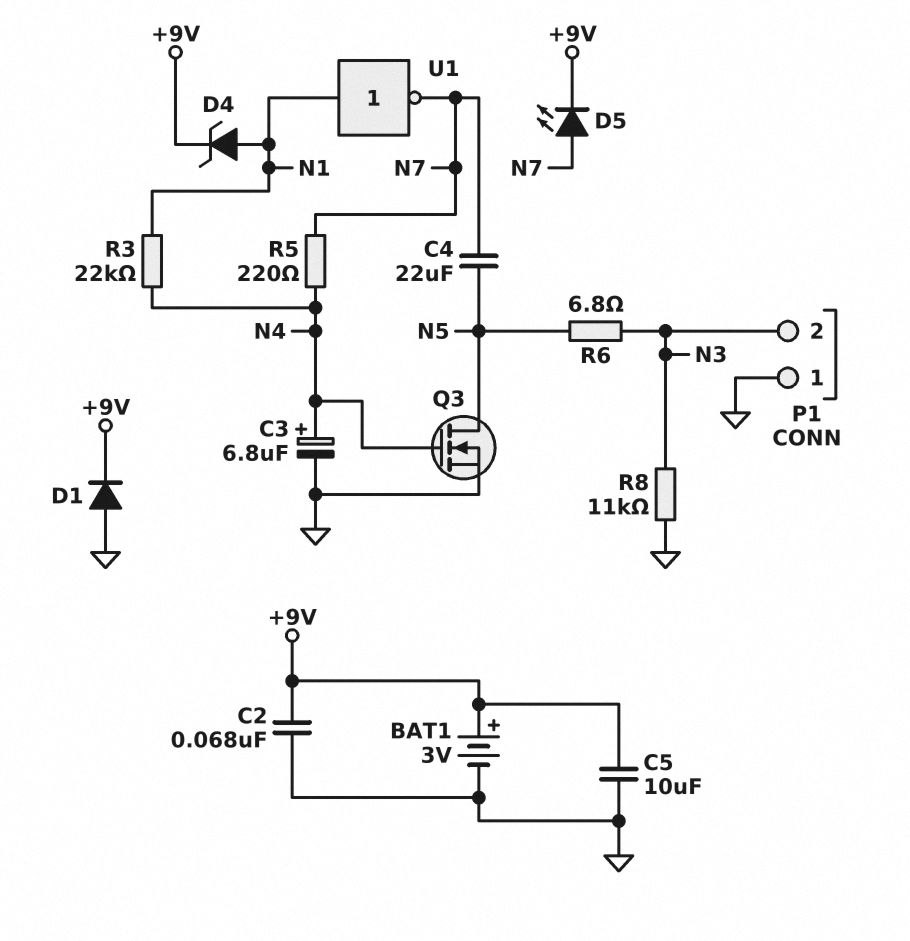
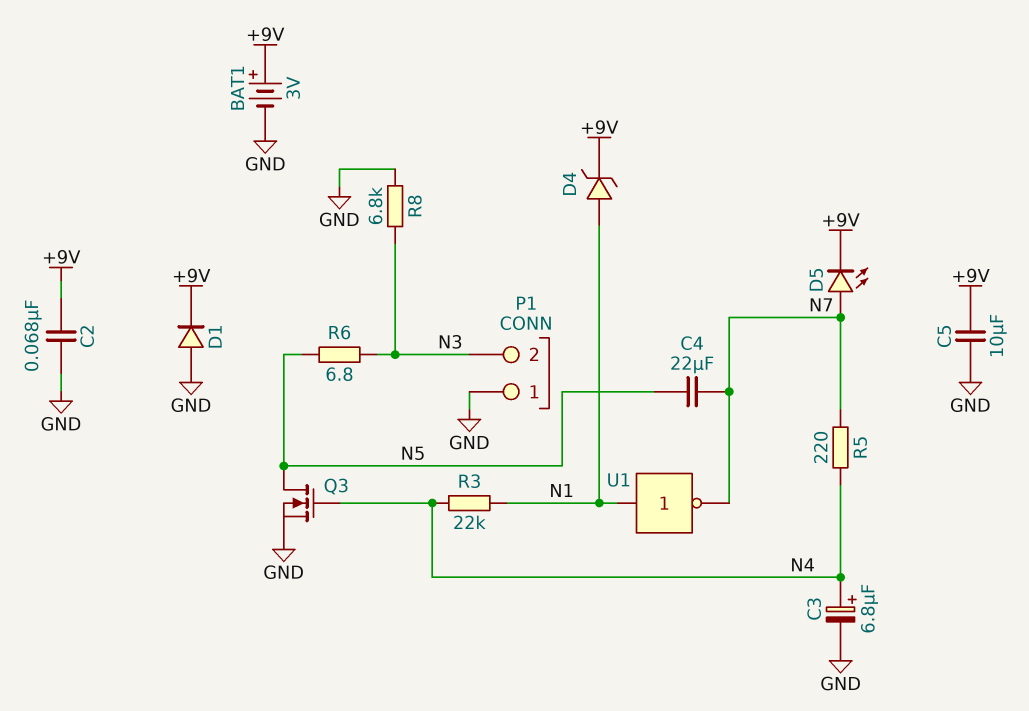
R8: 11k (GND, N3) -> 6.8k (GND, N3)

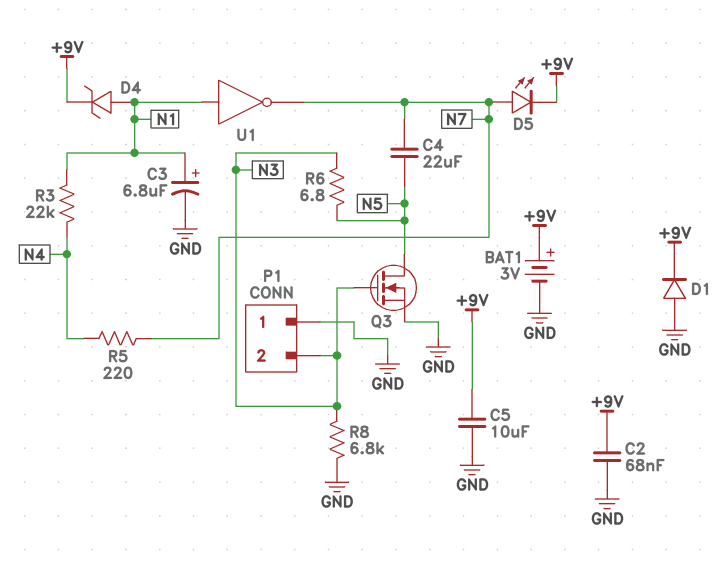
C3: 6.8uF (plus N4, minus GND) -> 6.8uF (plus N1, minus GND)
Q3: NMOS (G N4, D N5, S GND) -> NMOS (G N3, D N5, S GND)

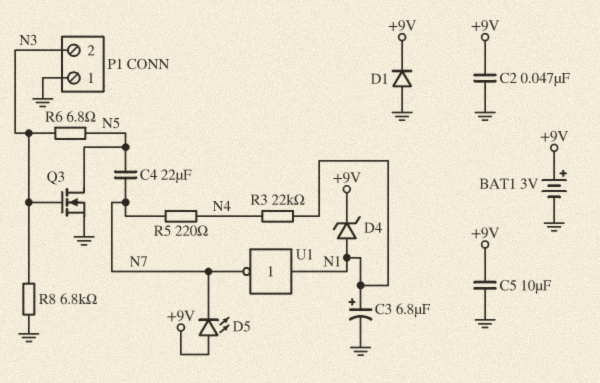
C2: 68nF (+9V, GND) -> 47nF (+9V, GND)
D5: LED (A N7, K +9V) -> LED (A +9V, K N7)

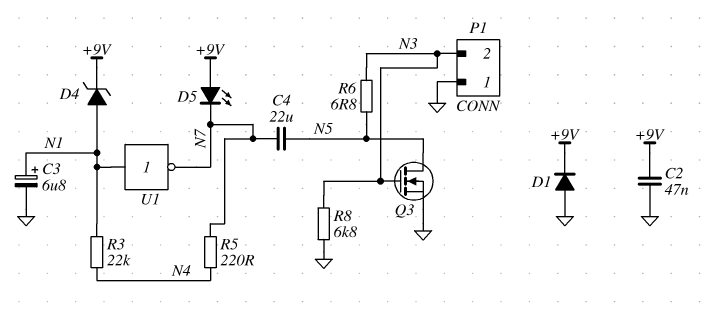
BAT1: 3V (plus +9V, minus GND) -> none
C5: 10uF (+9V, GND) -> none

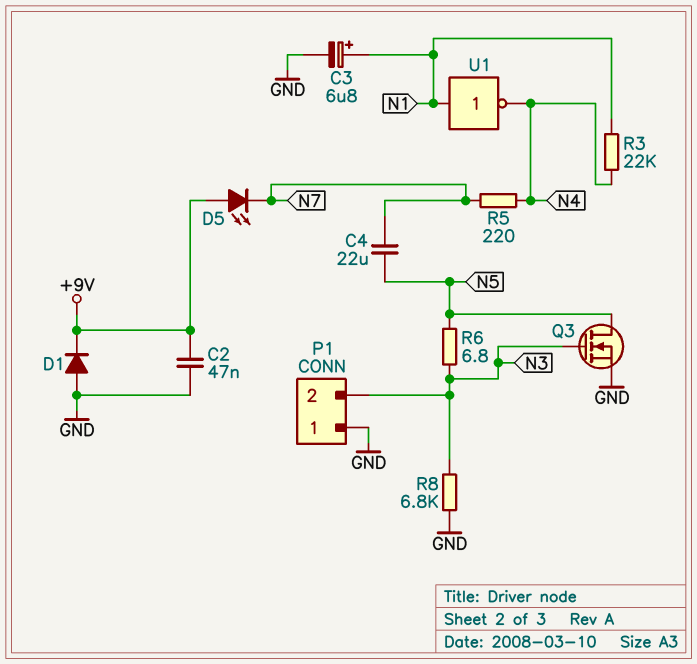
D4: zener (A N1, K +9V) -> none
U1: NOT (in N1, out N7) -> NOT (in N1, out N4)

